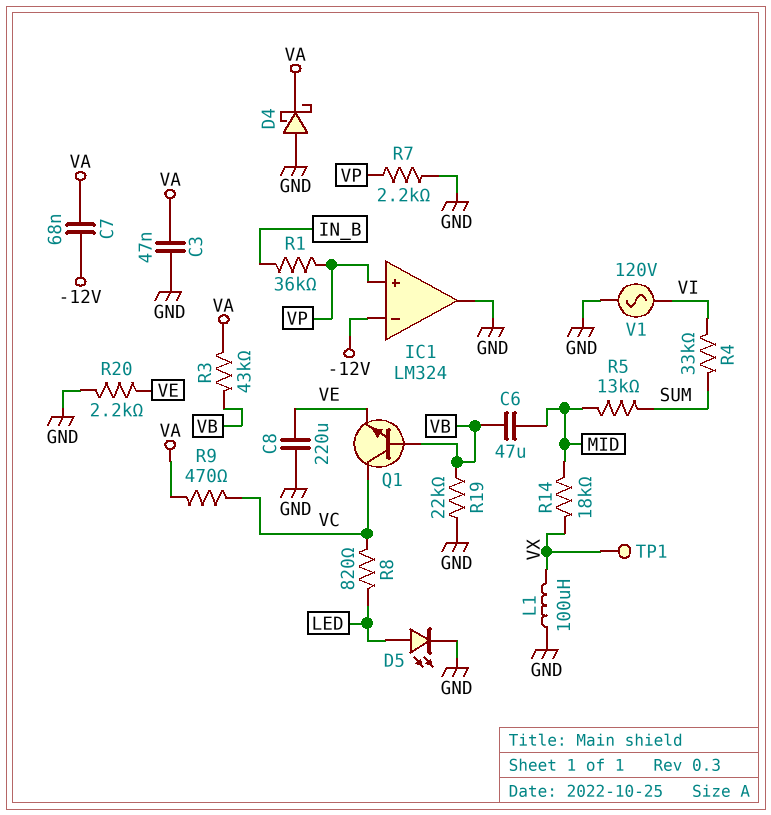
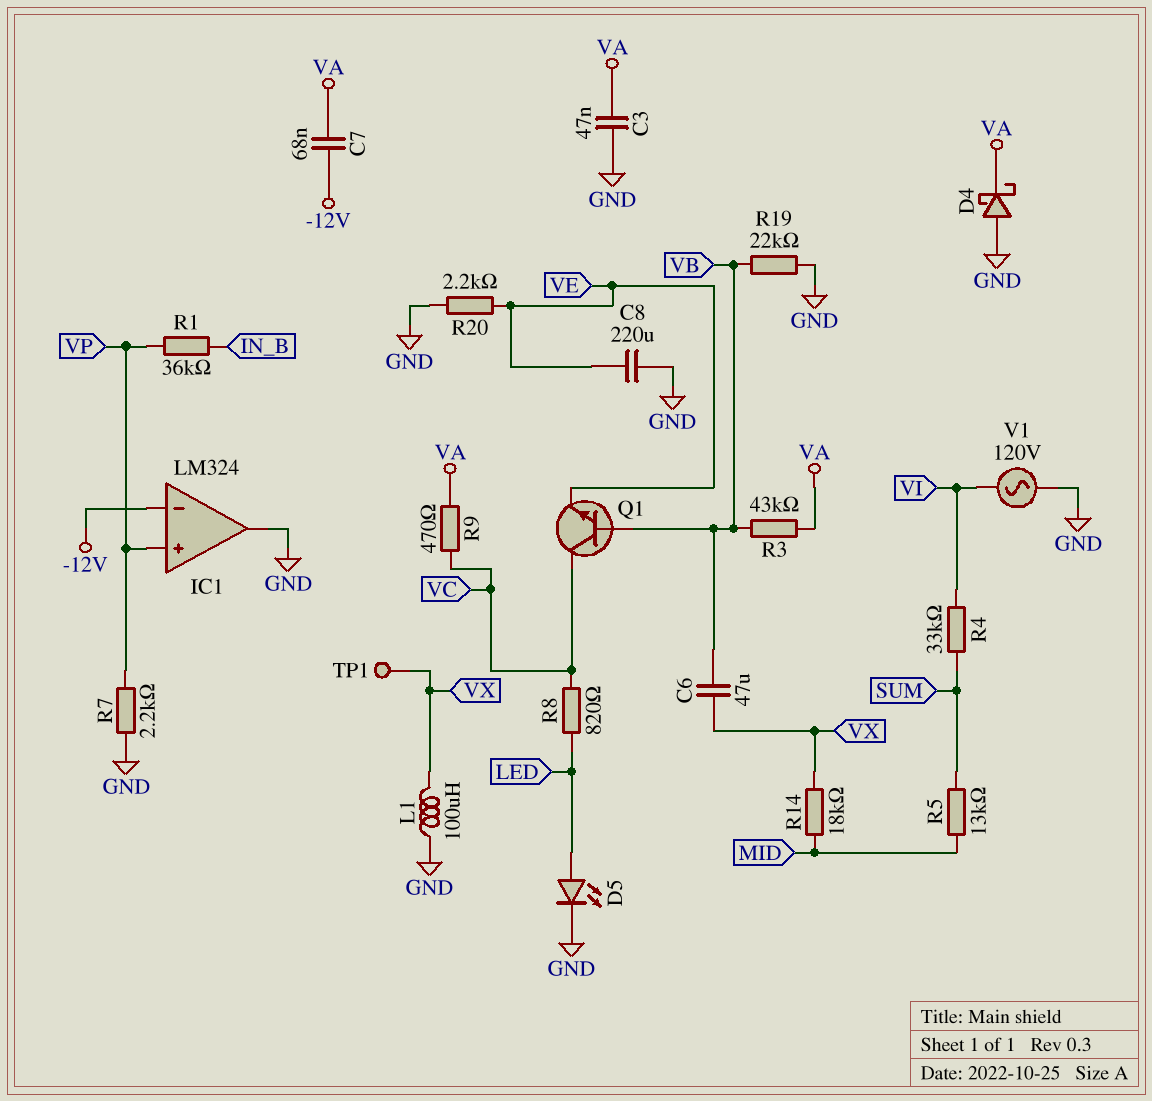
C6: 47uF (MID, VB) -> 47uF (VB, VX)

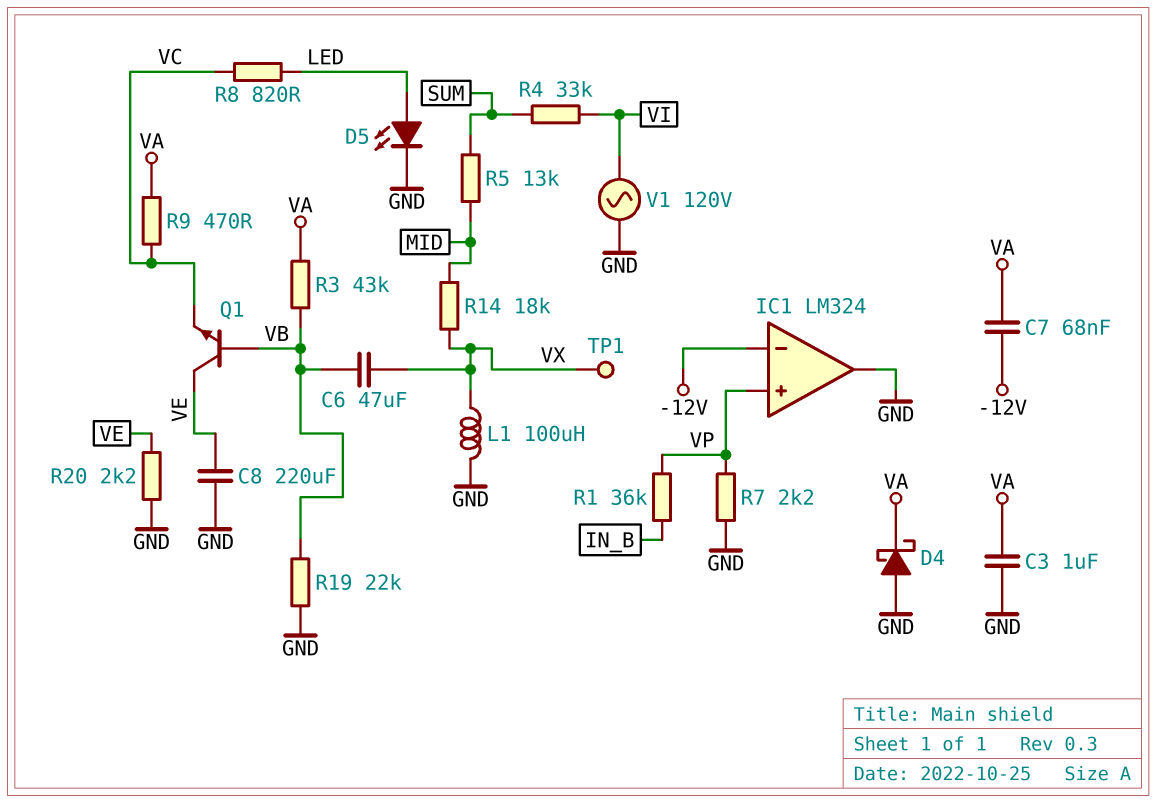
C3: 47nF (GND, VA) -> 1uF (GND, VA)
Q1: NPN (B VB, C VC, E VE) -> NPN (B VB, C VE, E VC)

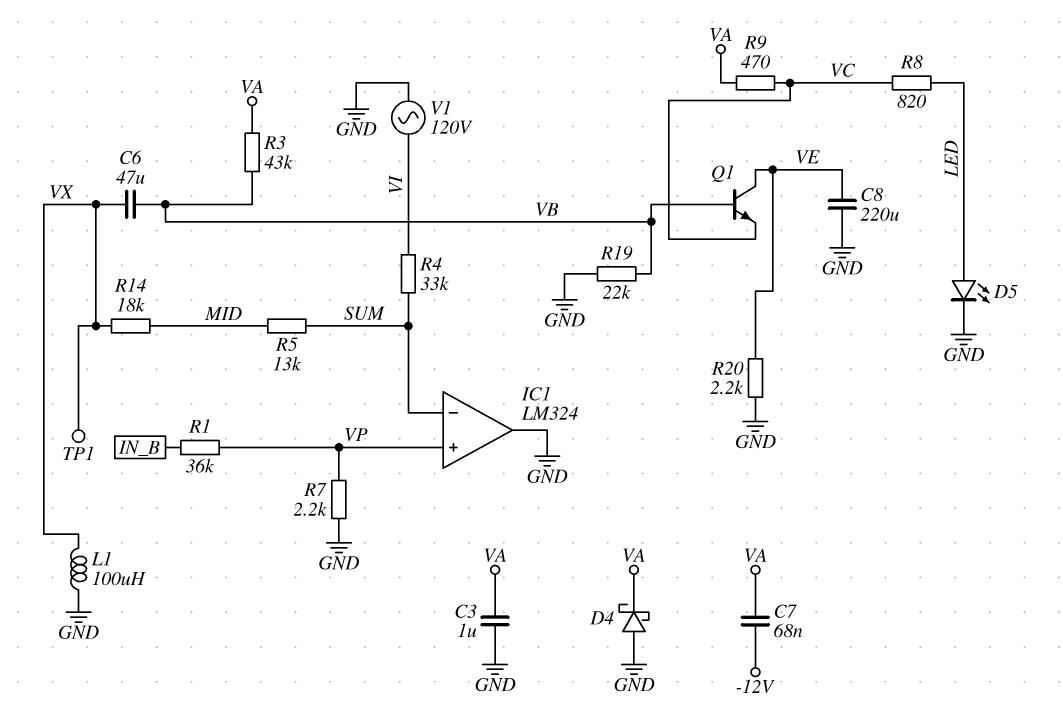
IC1 pin in-: -12V -> SUM

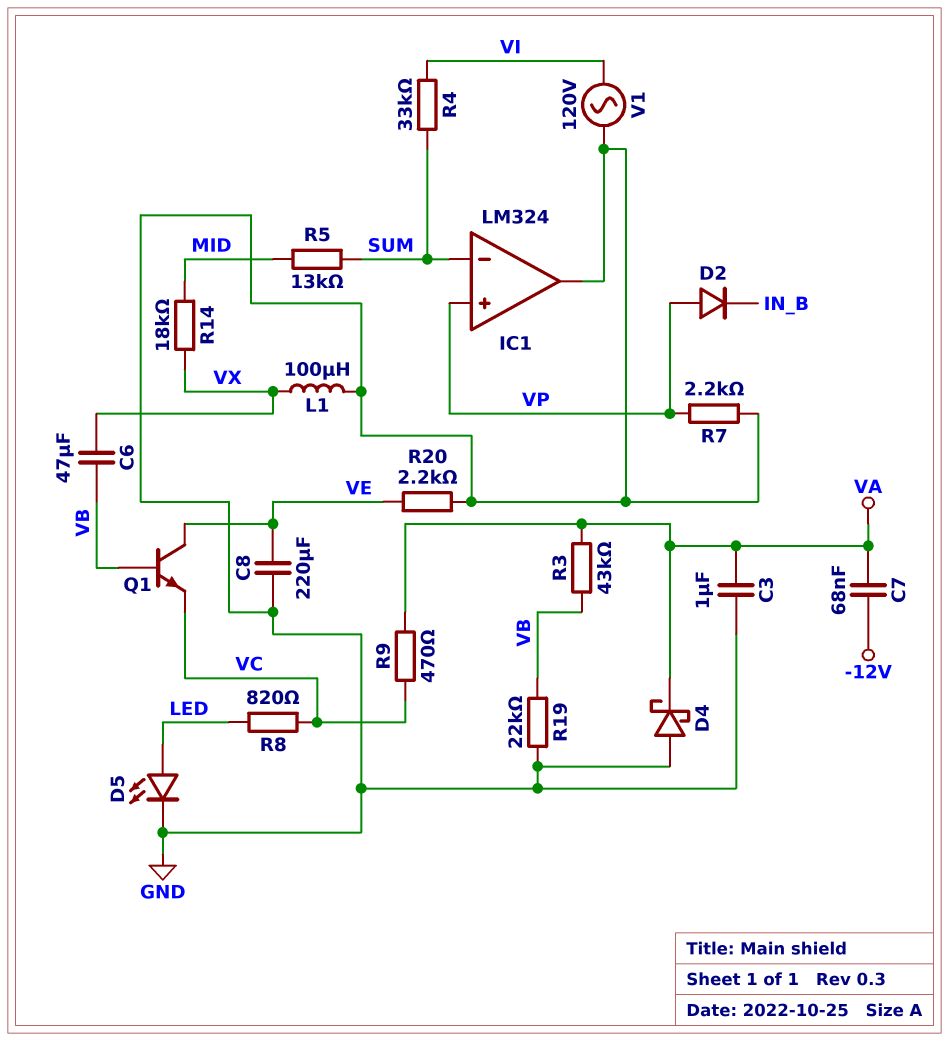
D2: none -> diode (A VP, K IN_B)
R1: 36k (IN_B, VP) -> none
TP1: test point (VX) -> none

